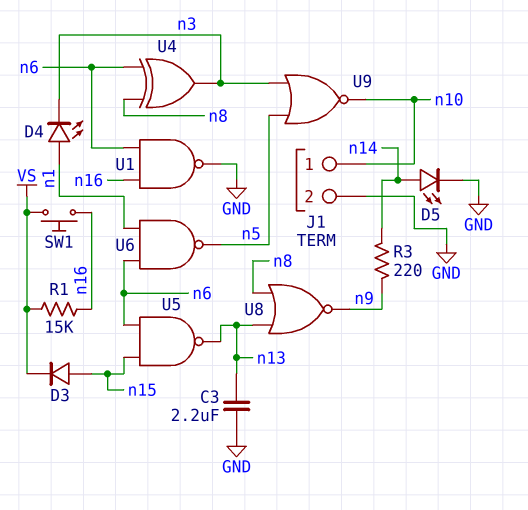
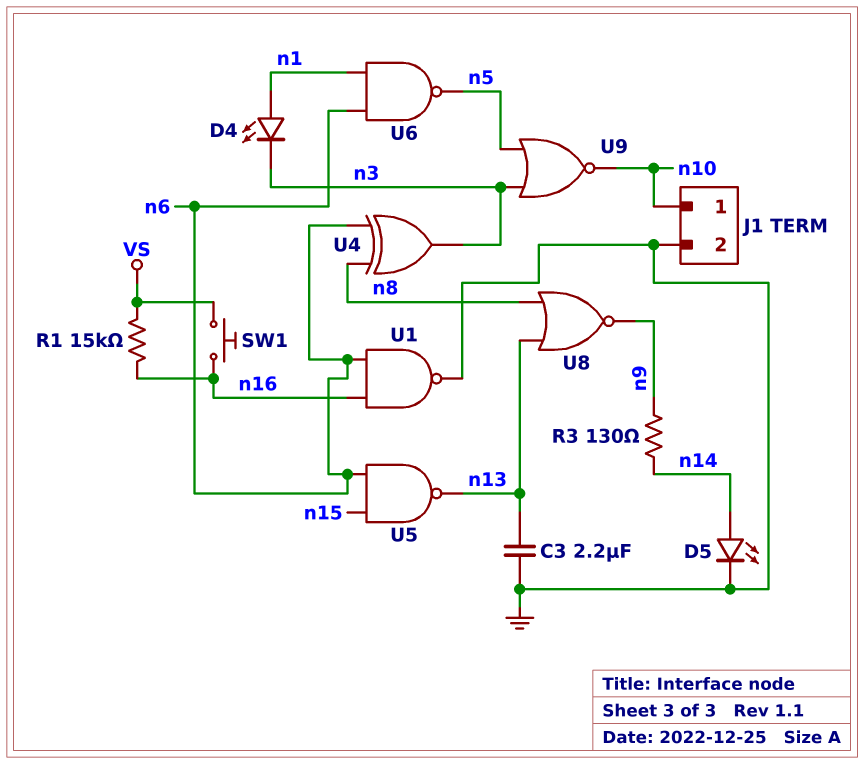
D3: diode (A n15, K VS) -> none
R3: 220 (n9, n14) -> 130 (n9, n14)

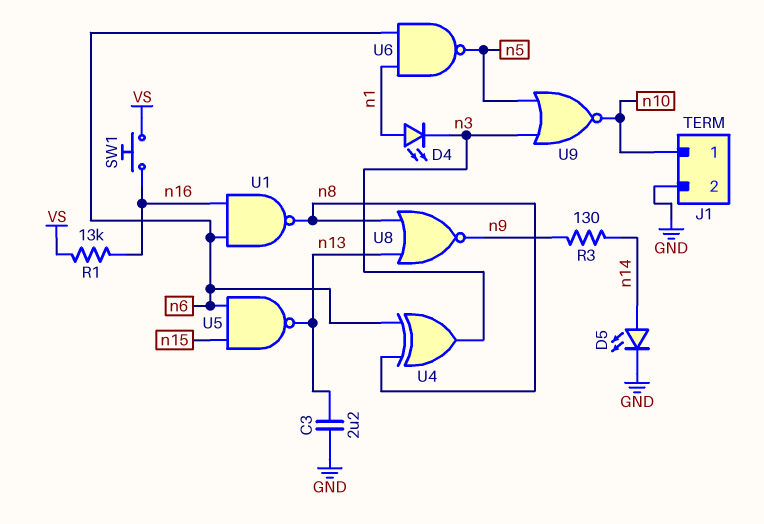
R1: 15k (VS, n16) -> 13k (VS, n16)
U1: NAND (in n6, in n16, out GND) -> NAND (in n6, in n16, out n8)

